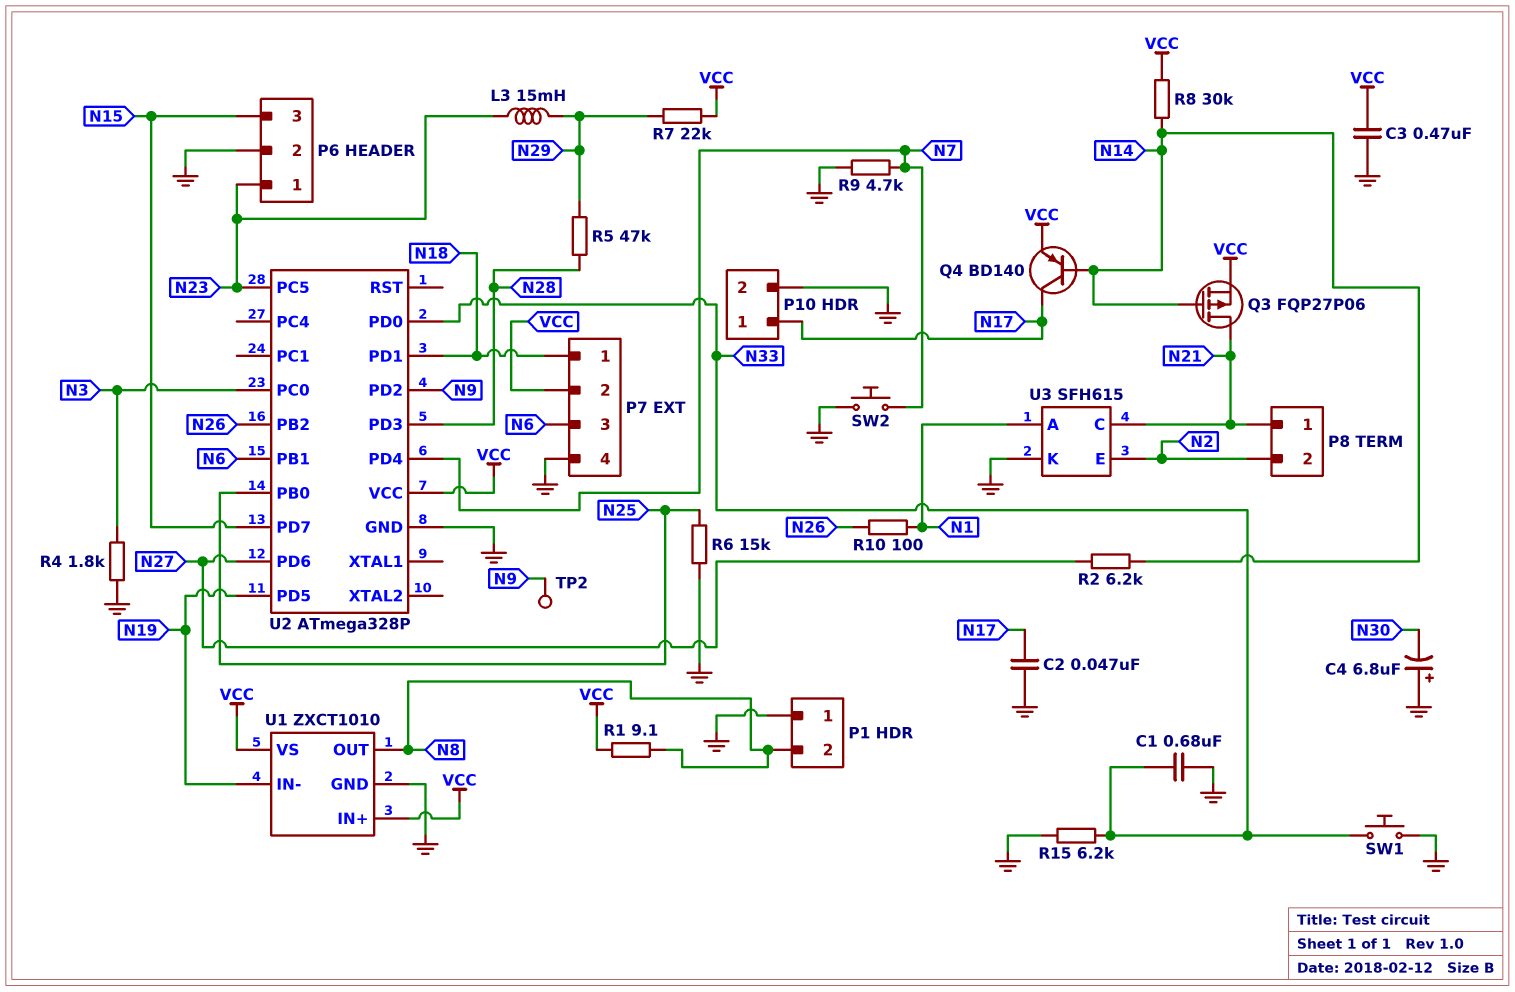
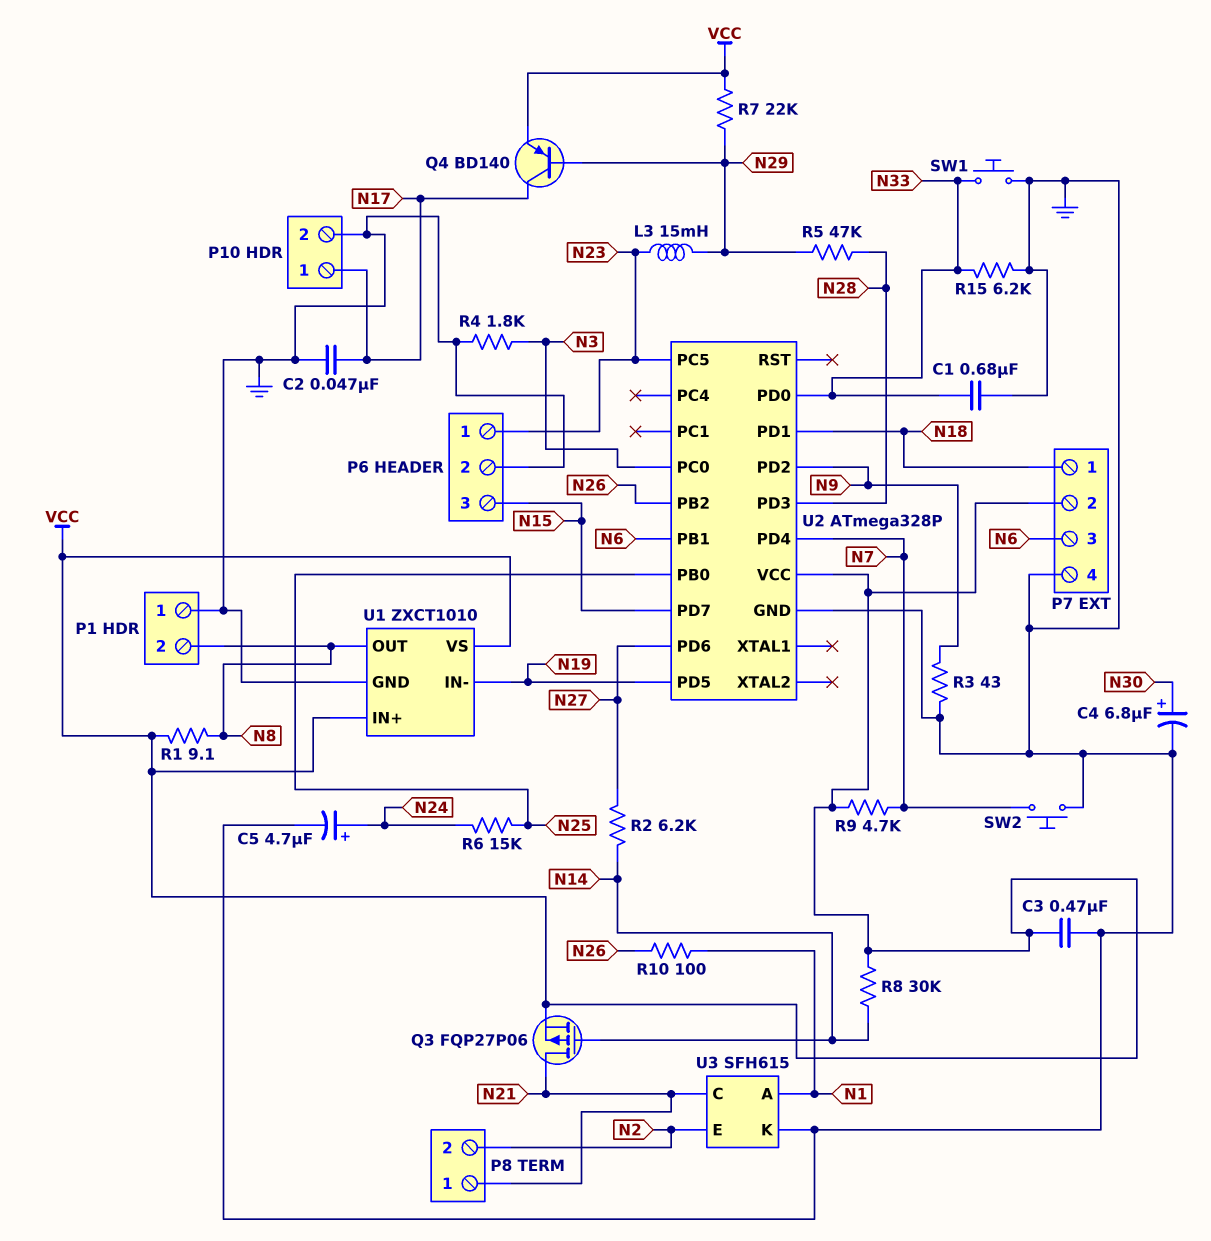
C4: 6.8uF (plus GND, minus N30) -> 6.8uF (plus N30, minus GND)
C5: none -> 4.7uF (plus N24, minus GND)
Q4: PNP BD140 (B N14, C N17, E VCC) -> PNP BD140 (B N29, C N17, E VCC)
R3: none -> 43 (GND, N9)
R6: 15k (GND, N25) -> 15k (N24, N25)
R9: 4.7k (GND, N7) -> 4.7k (N7, VCC)
TP2: test point (N9) -> none

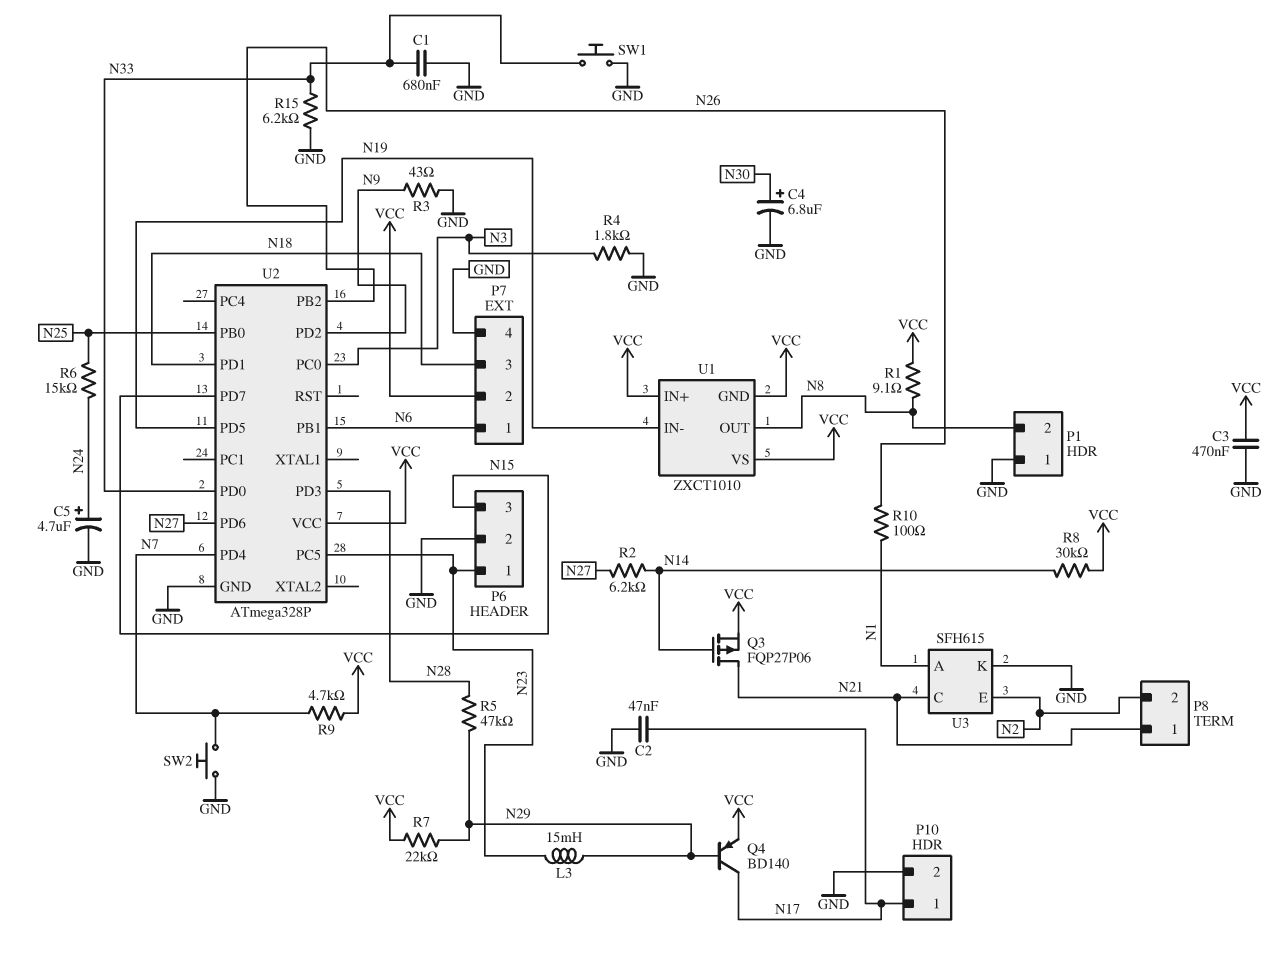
P7 pin 1: N18 -> N6
P7 pin 3: N6 -> N18
U1 pin GND: GND -> VCC

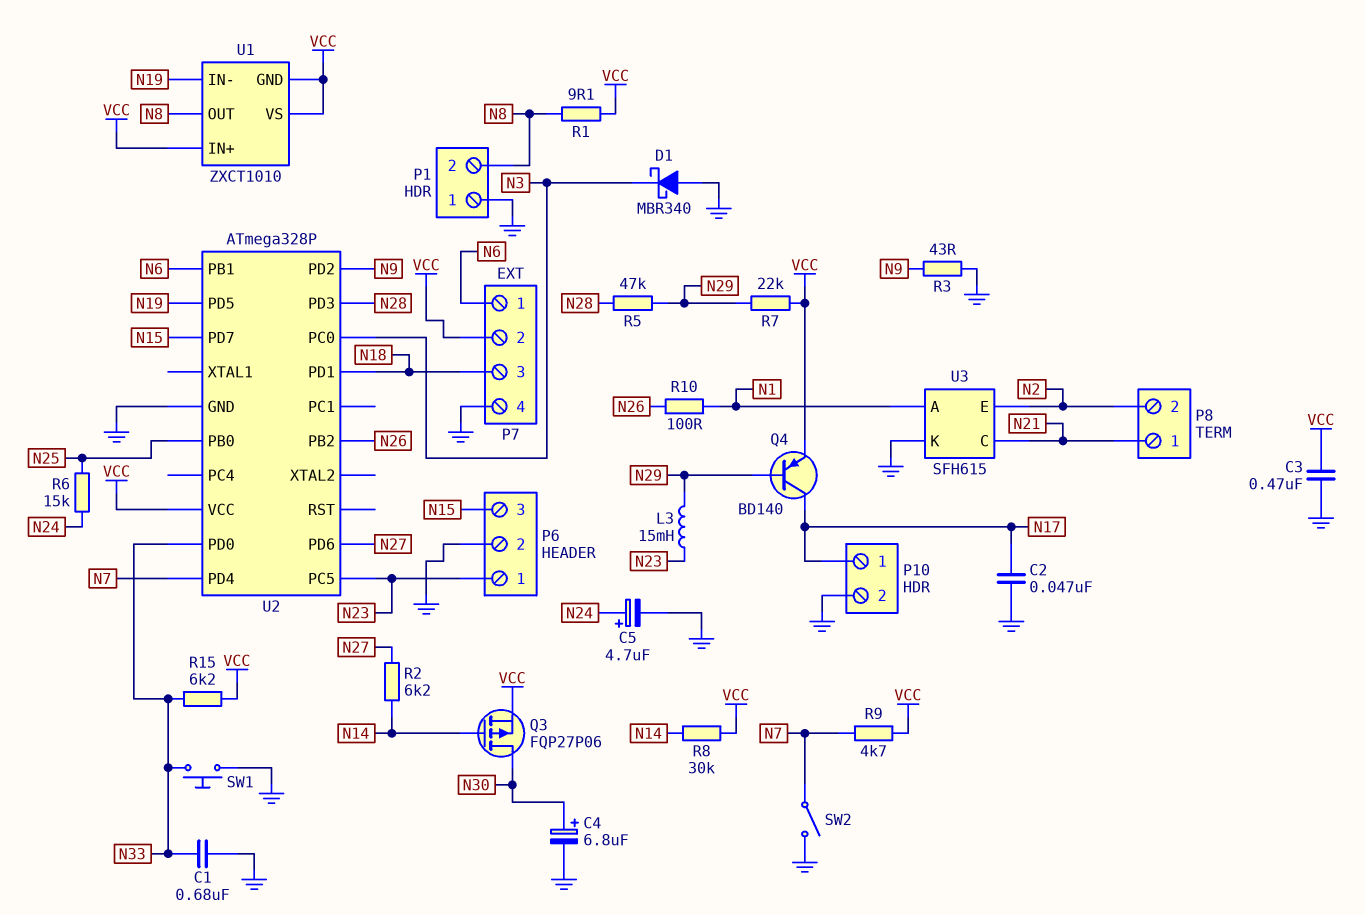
D1: none -> schottky MBR340 (A GND, K N3)
Q3: PMOS FQP27P06 (G N14, D N21, S VCC) -> PMOS FQP27P06 (G N14, D N30, S VCC)
R4: 1.8k (GND, N3) -> none
R15: 6.2k (GND, N33) -> 6.2k (N33, VCC)
SW2: button (GND, N7) -> switch (GND, N7)

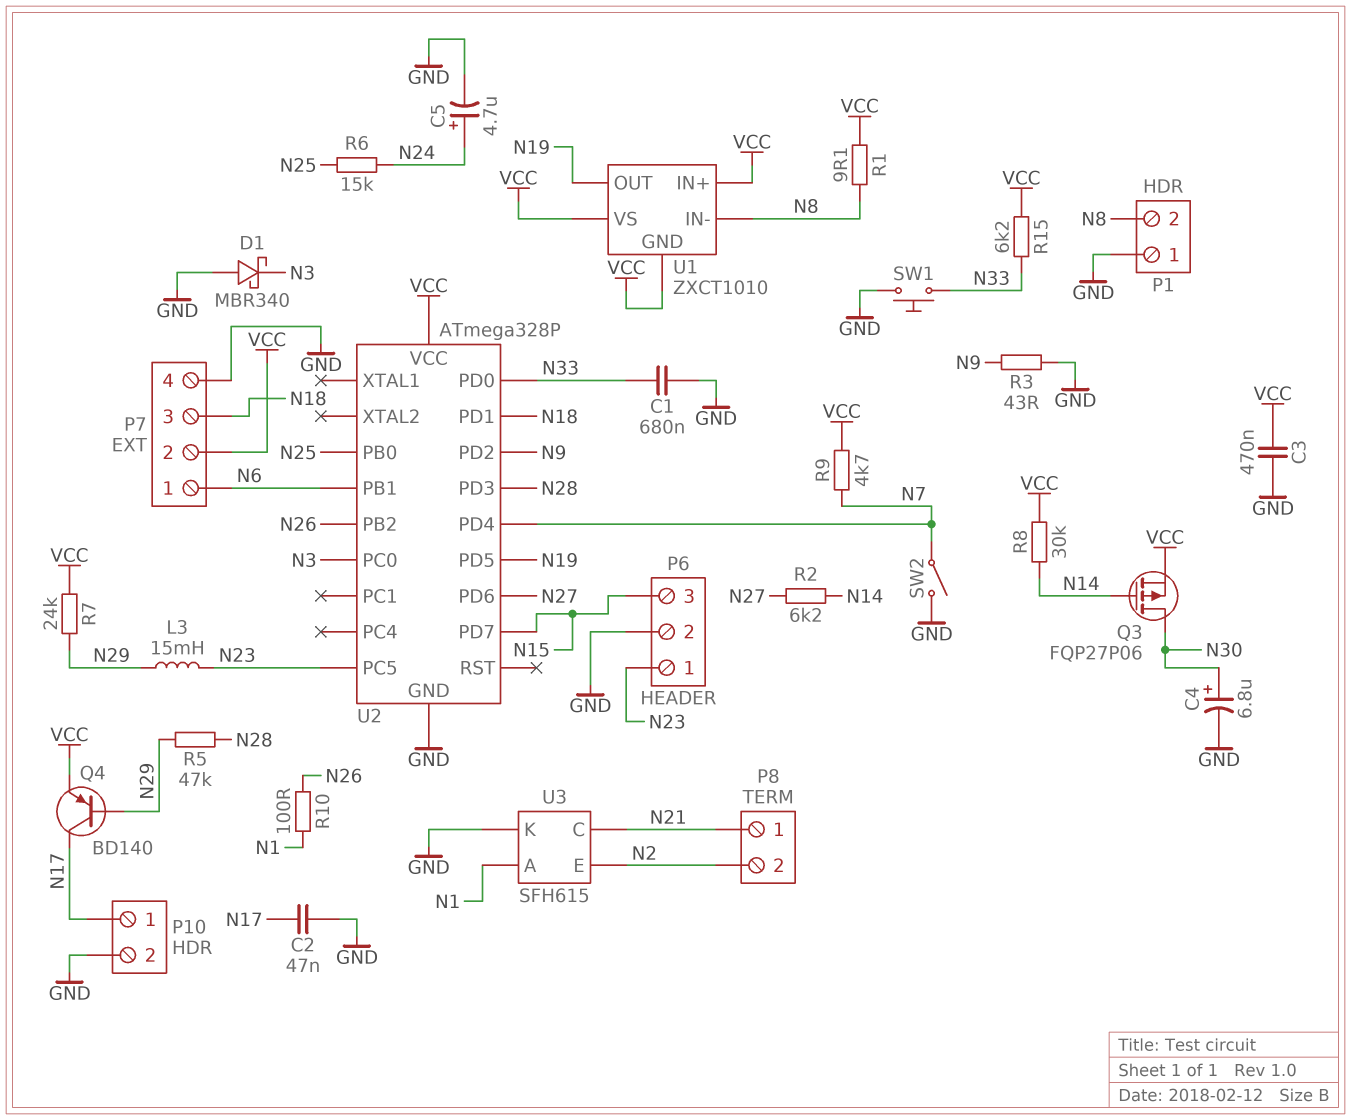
R7: 22k (N29, VCC) -> 24k (N29, VCC)
U1 pin IN-: N19 -> N8
U1 pin OUT: N8 -> N19

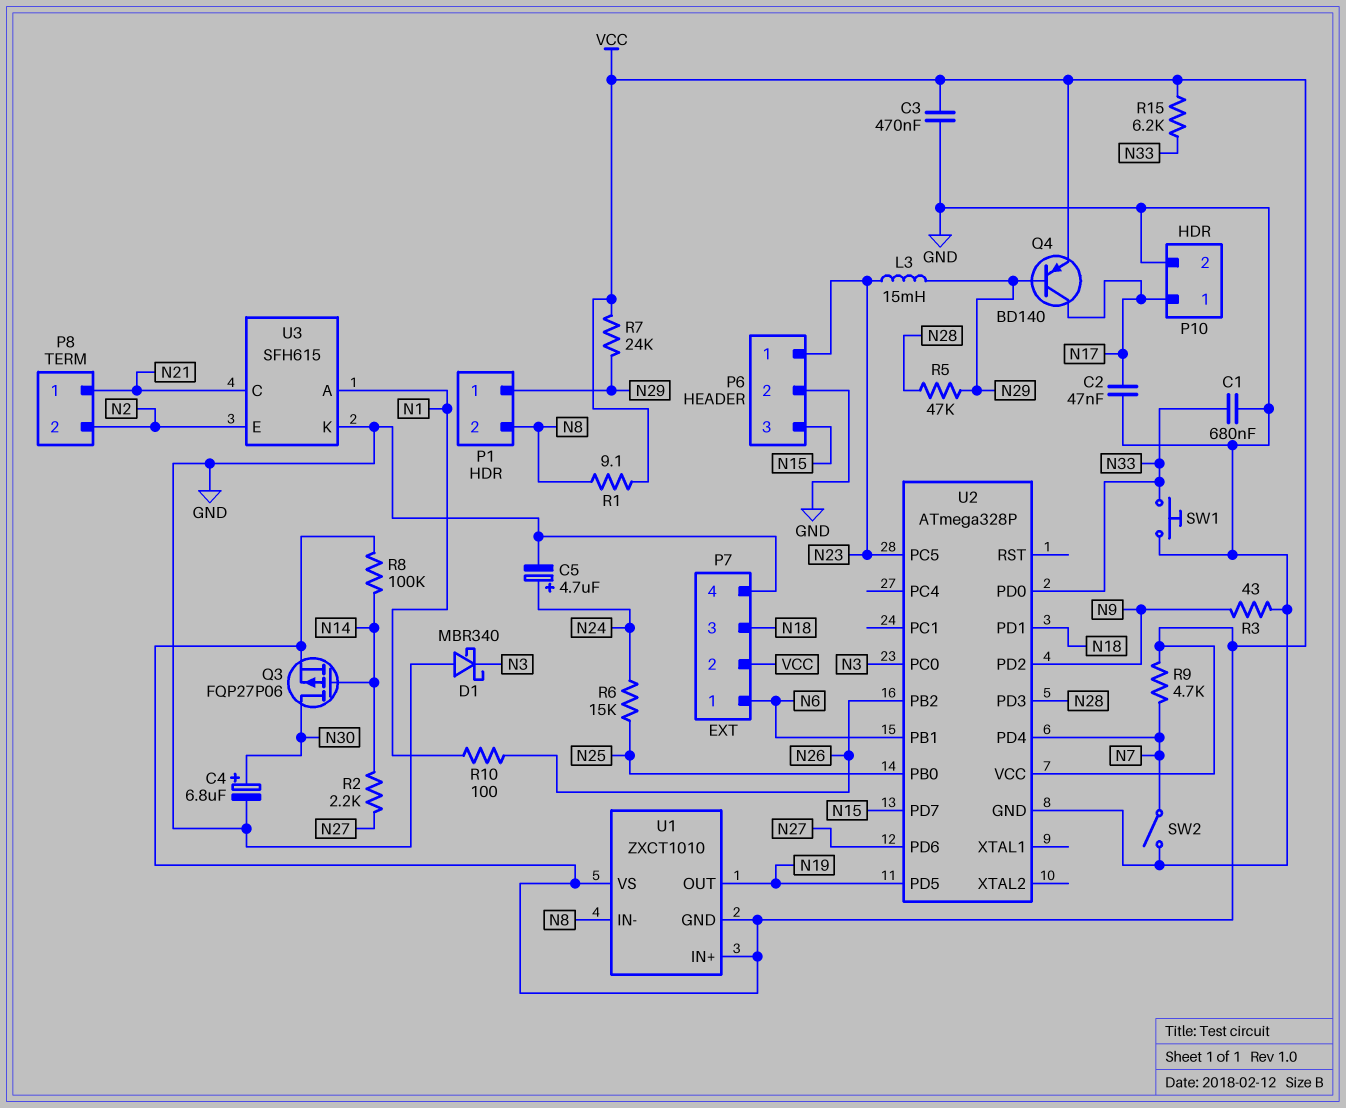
P1 pin 1: GND -> N29
R2: 6.2k (N14, N27) -> 2.2k (N14, N27)
R8: 30k (N14, VCC) -> 100k (N14, VCC)

